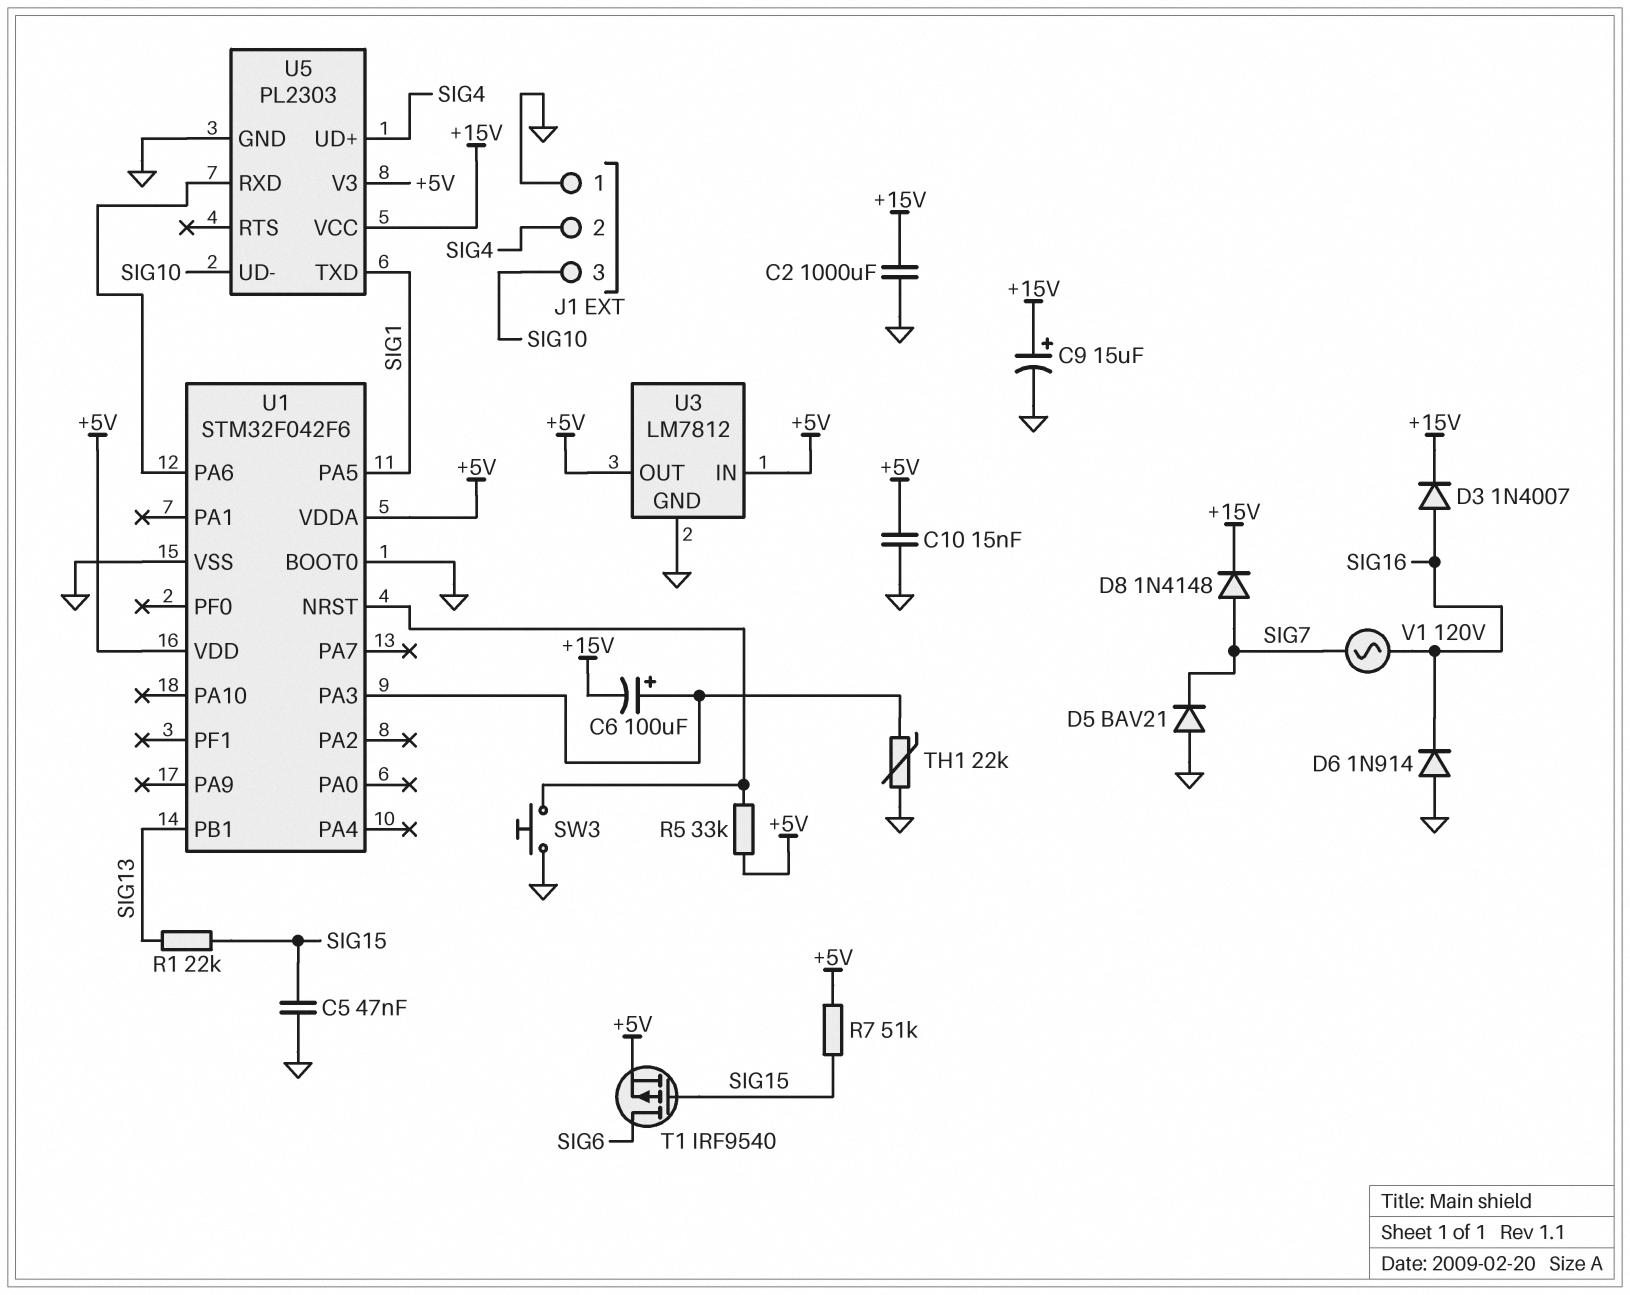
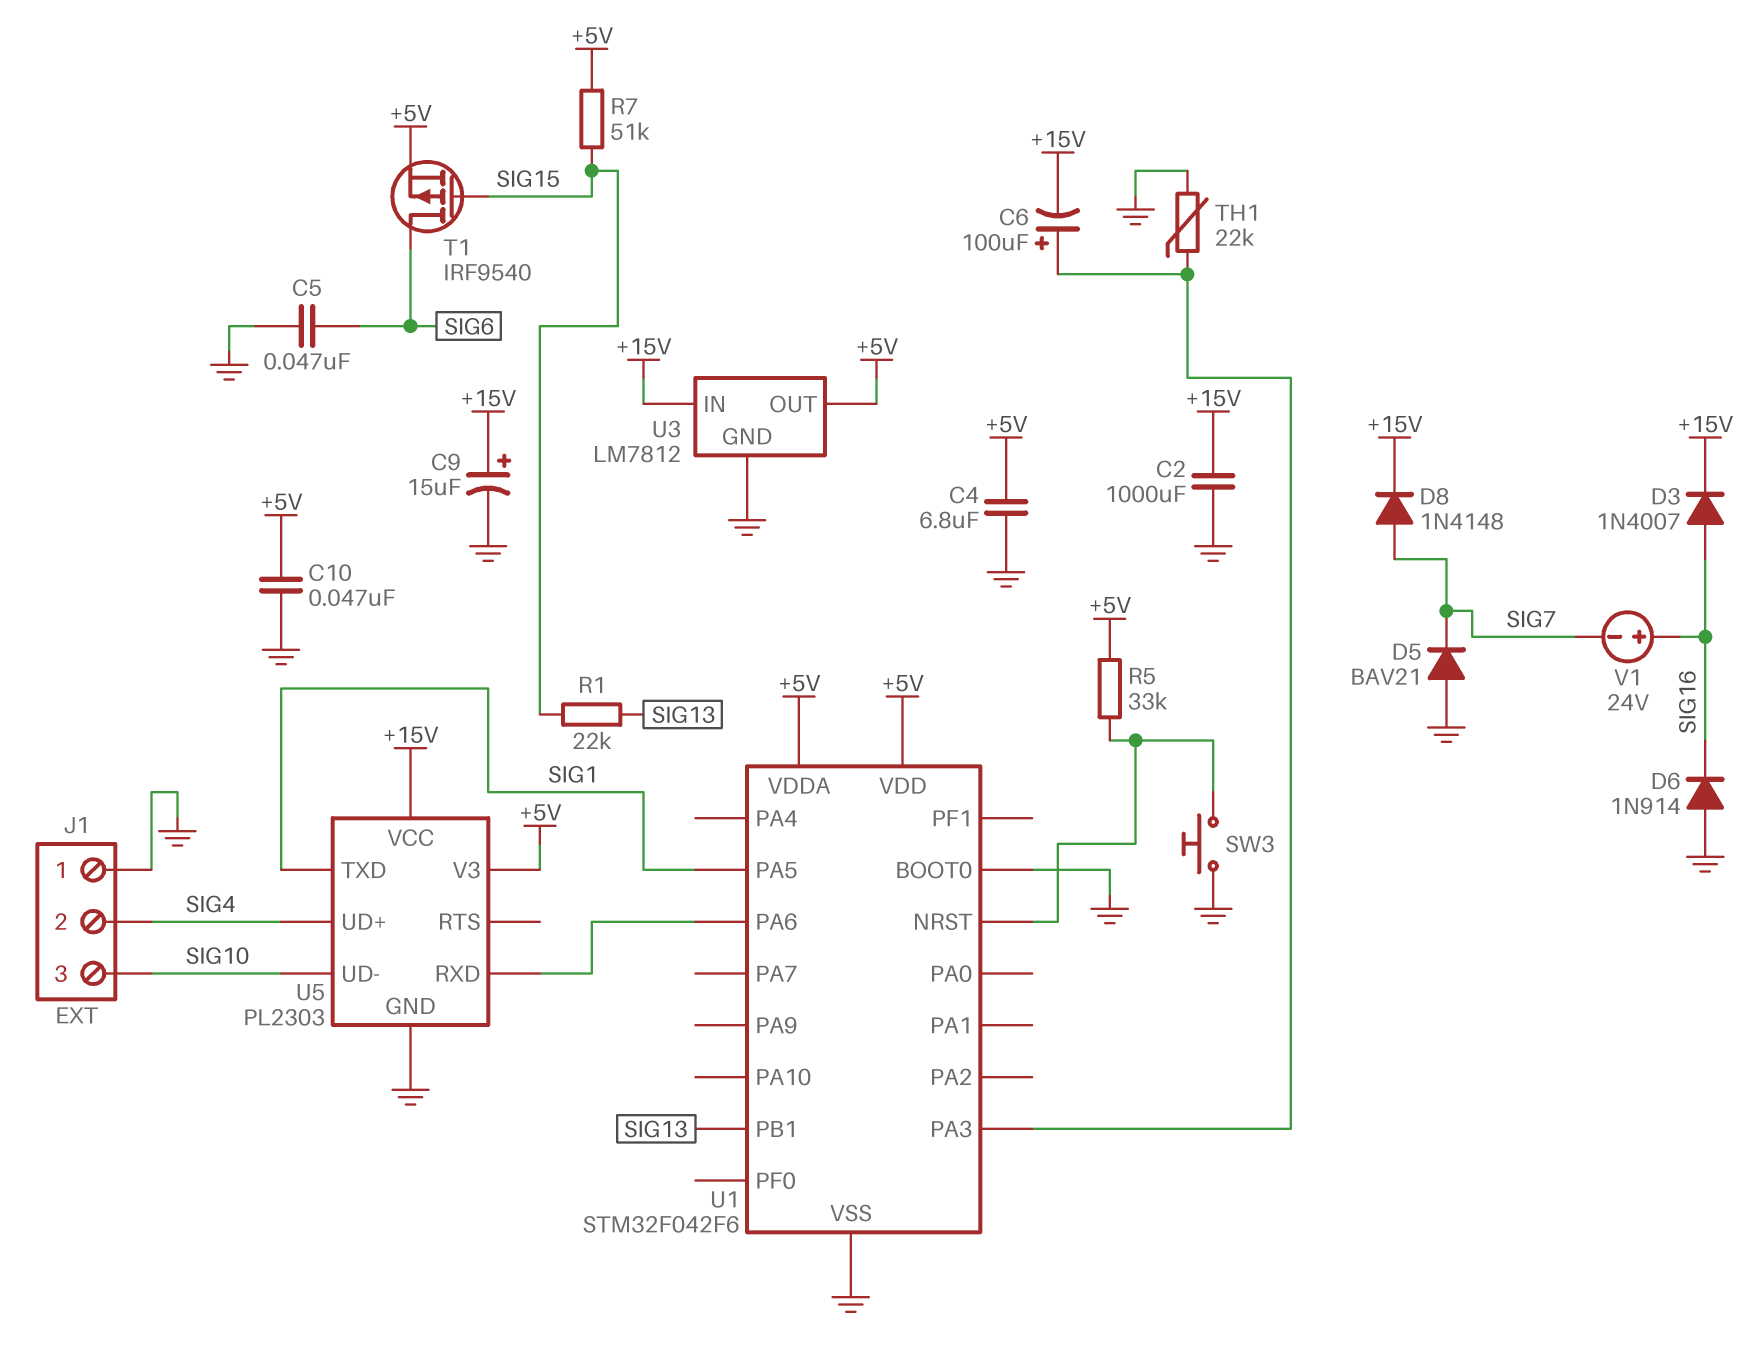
C4: none -> 6.8uF (+5V, GND)
C5: 47nF (GND, SIG15) -> 47nF (GND, SIG6)
C10: 15nF (+5V, GND) -> 47nF (+5V, GND)
U3 pin IN: +5V -> +15V
V1: AC 120V (SIG7, SIG16) -> 24V (plus SIG16, minus SIG7)

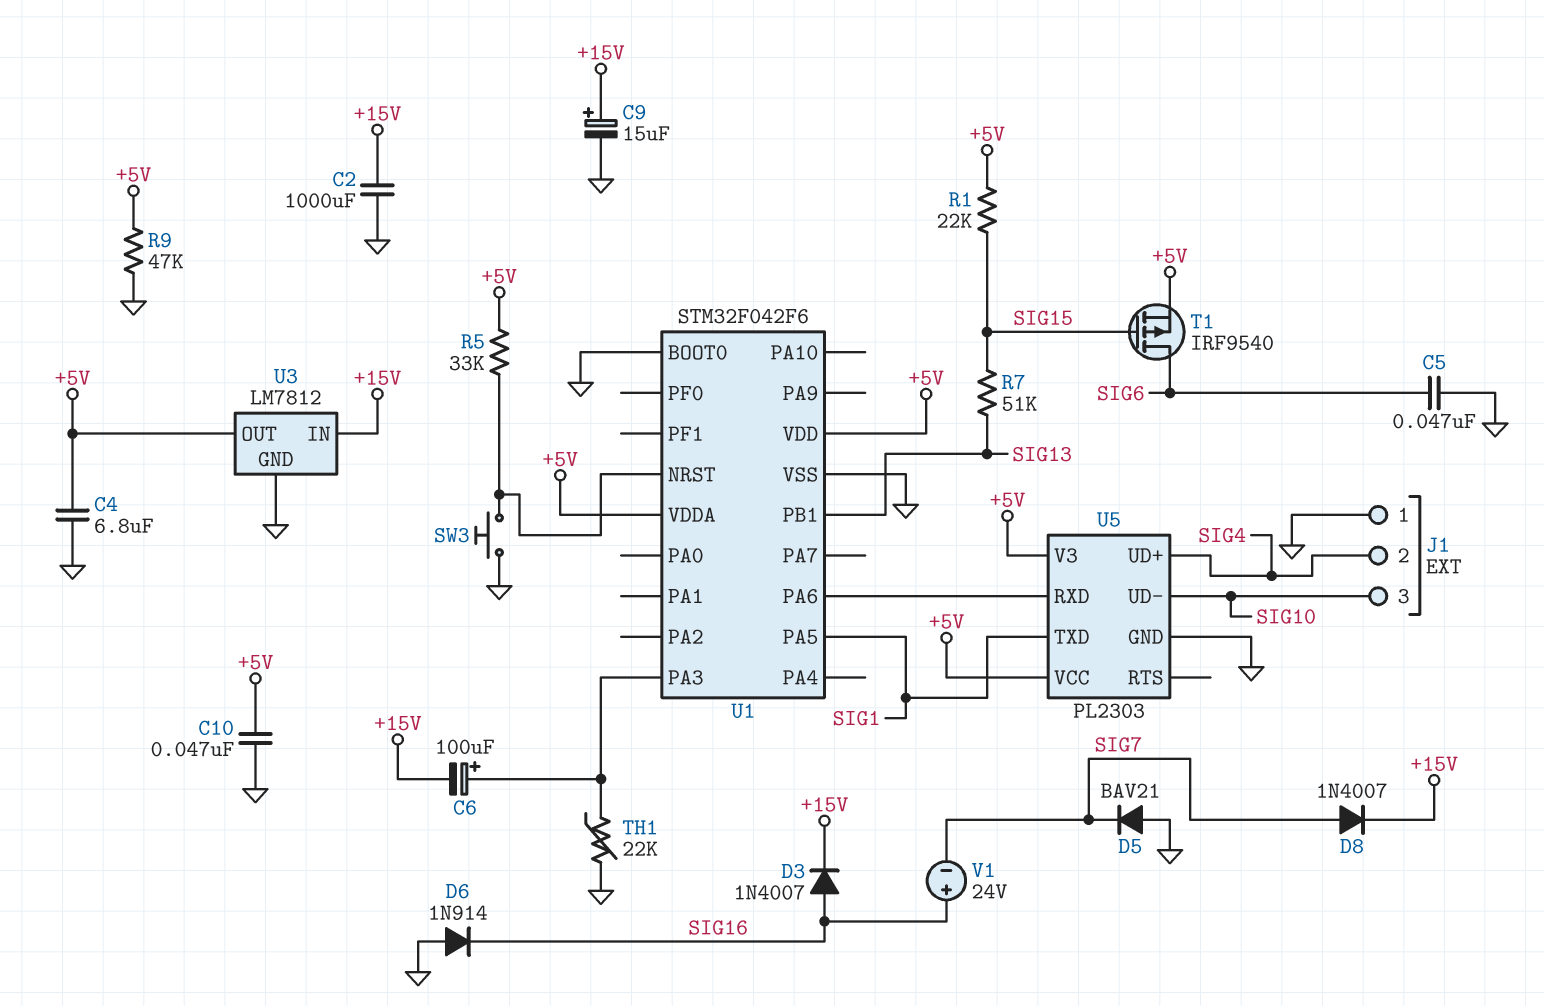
D8: diode 1N4148 (A SIG7, K +15V) -> diode 1N4007 (A SIG7, K +15V)
R1: 22k (SIG13, SIG15) -> 22k (+5V, SIG15)
R7: 51k (+5V, SIG15) -> 51k (SIG13, SIG15)
R9: none -> 47k (+5V, GND)
U5 pin VCC: +15V -> +5V

